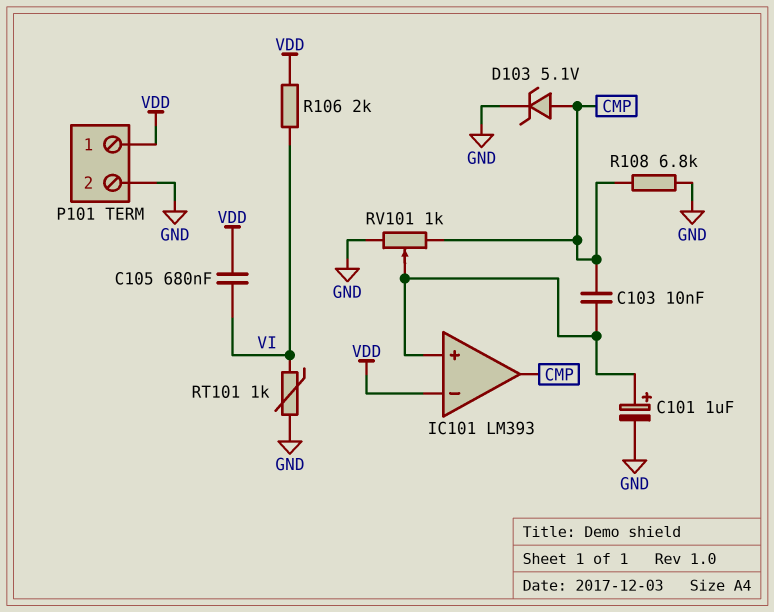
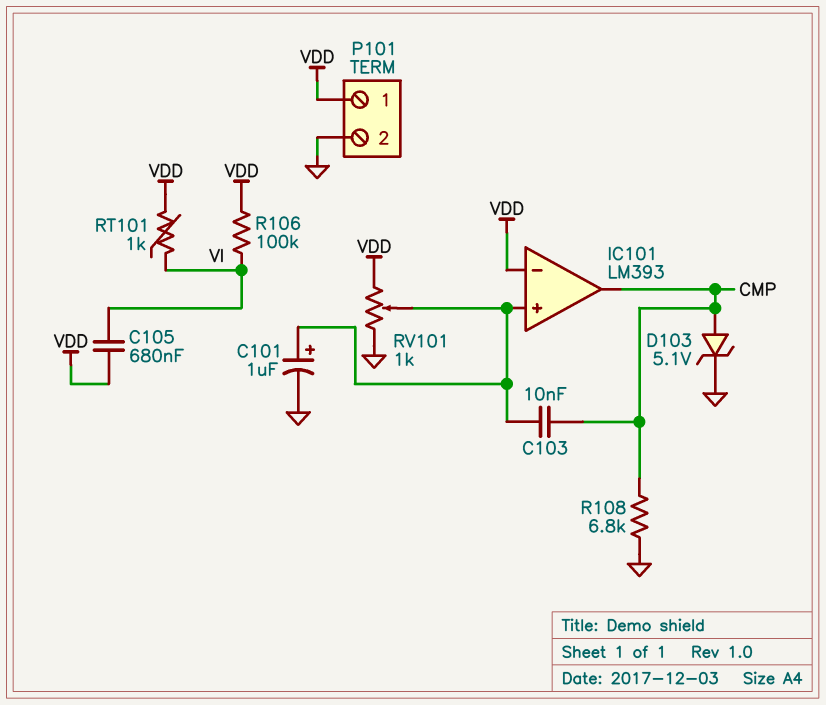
R106: 2k (VDD, VI) -> 100k (VDD, VI)
RT101: 1k (GND, VI) -> 1k (VDD, VI)
RV101: 1k (CMP, GND, wiper IC101/in+) -> 1k (GND, VDD, wiper IC101/in+)

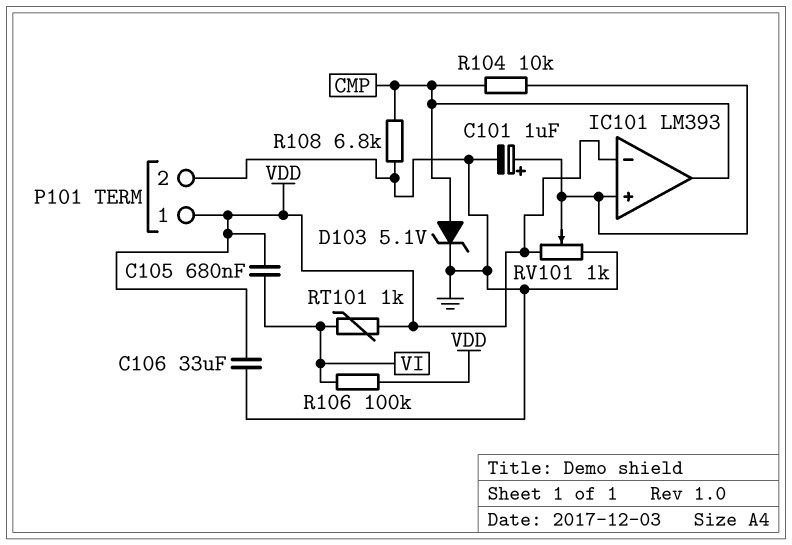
C103: 10nF (CMP, IC101/in+) -> none
C106: none -> 33uF (GND, VDD)
R104: none -> 10k (CMP, IC101/in+)

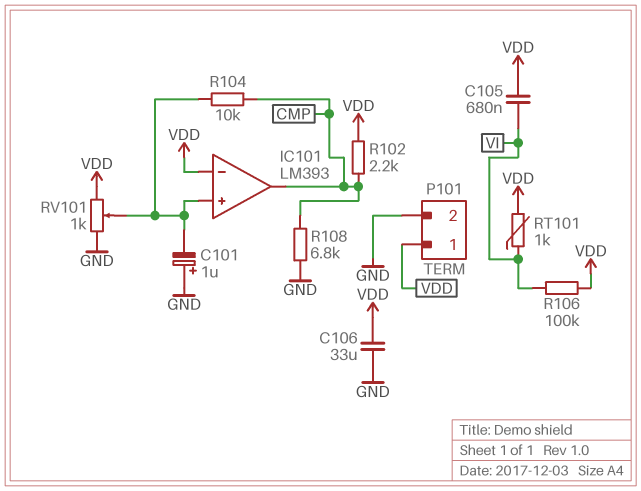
C101: 1uF (plus IC101/in+, minus GND) -> 1uF (plus GND, minus IC101/in+)
D103: zener 5.1V (A CMP, K GND) -> none
R102: none -> 2.2k (CMP, VDD)

